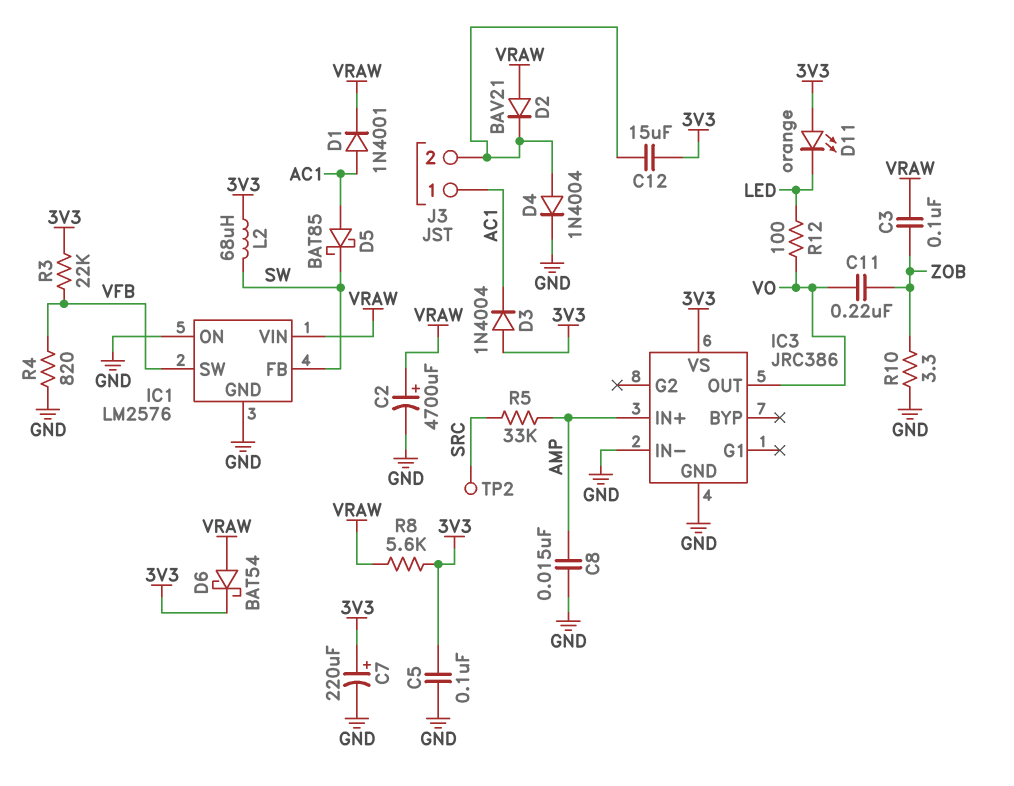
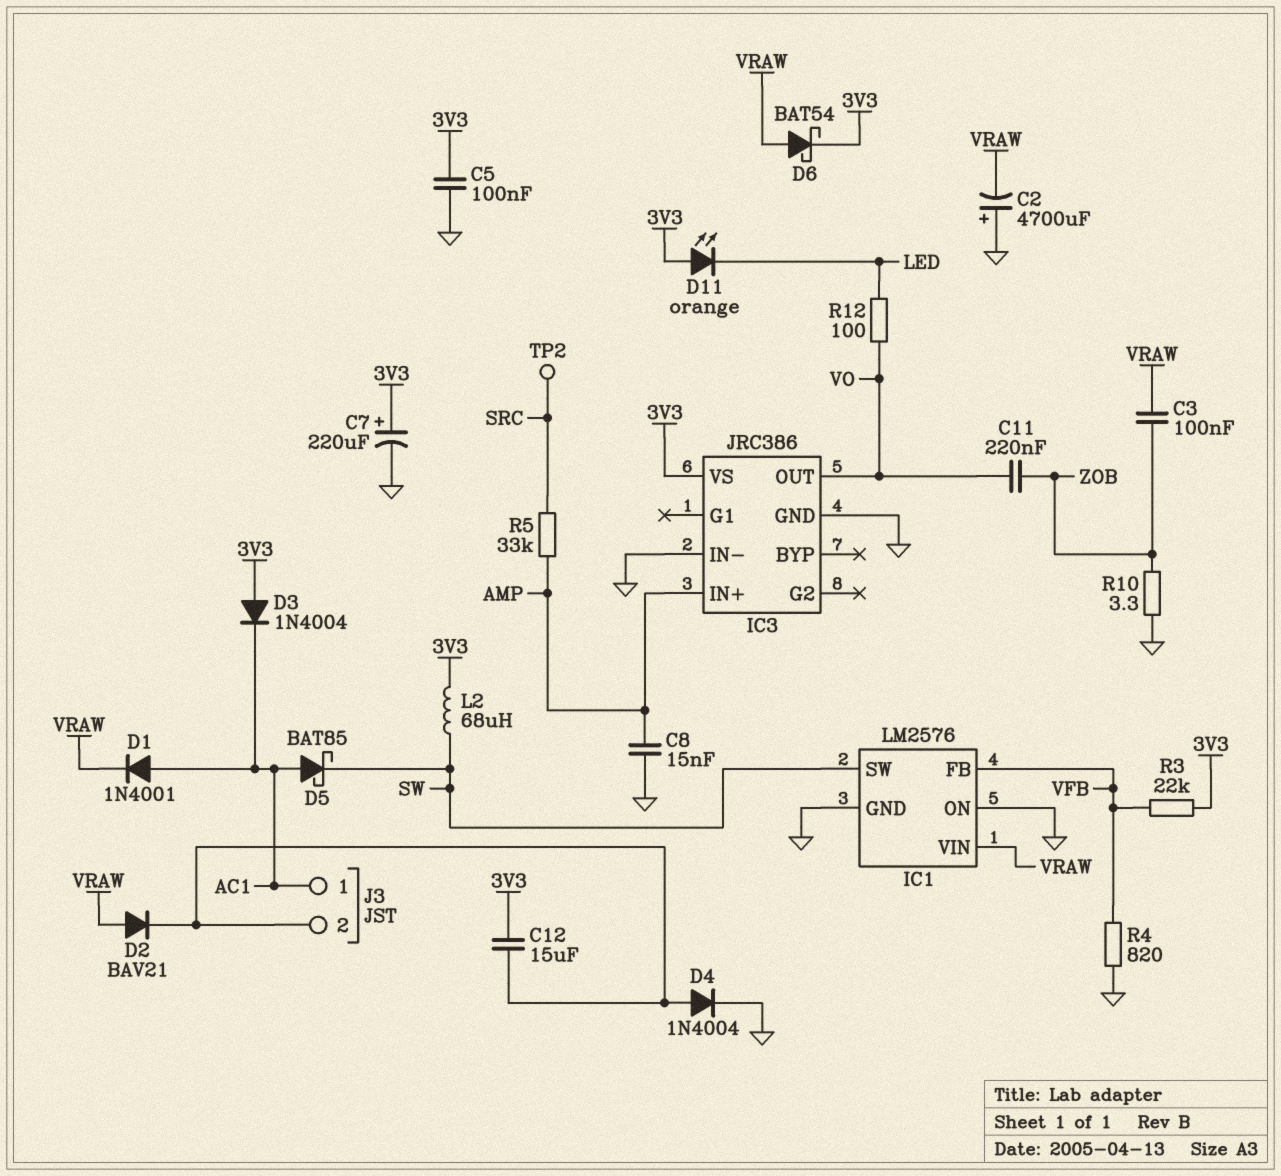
C2: 4700uF (plus VRAW, minus GND) -> 4700uF (plus GND, minus VRAW)
IC1 pin FB: SW -> VFB
IC1 pin SW: VFB -> SW
R8: 5.6k (3V3, VRAW) -> none

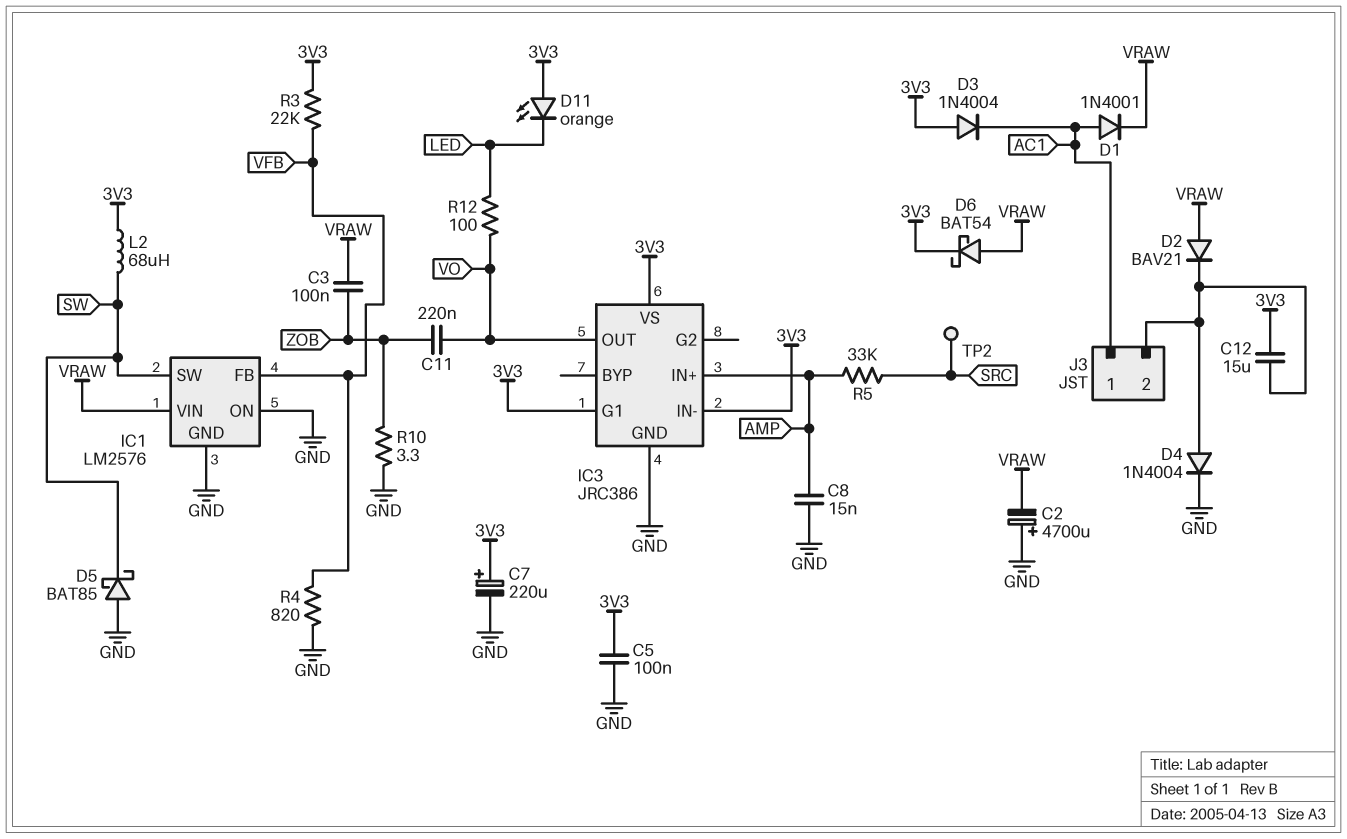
D5: schottky BAT85 (A AC1, K SW) -> schottky BAT85 (A GND, K SW)
IC3 pin G1: none -> 3V3
IC3 pin IN-: GND -> 3V3

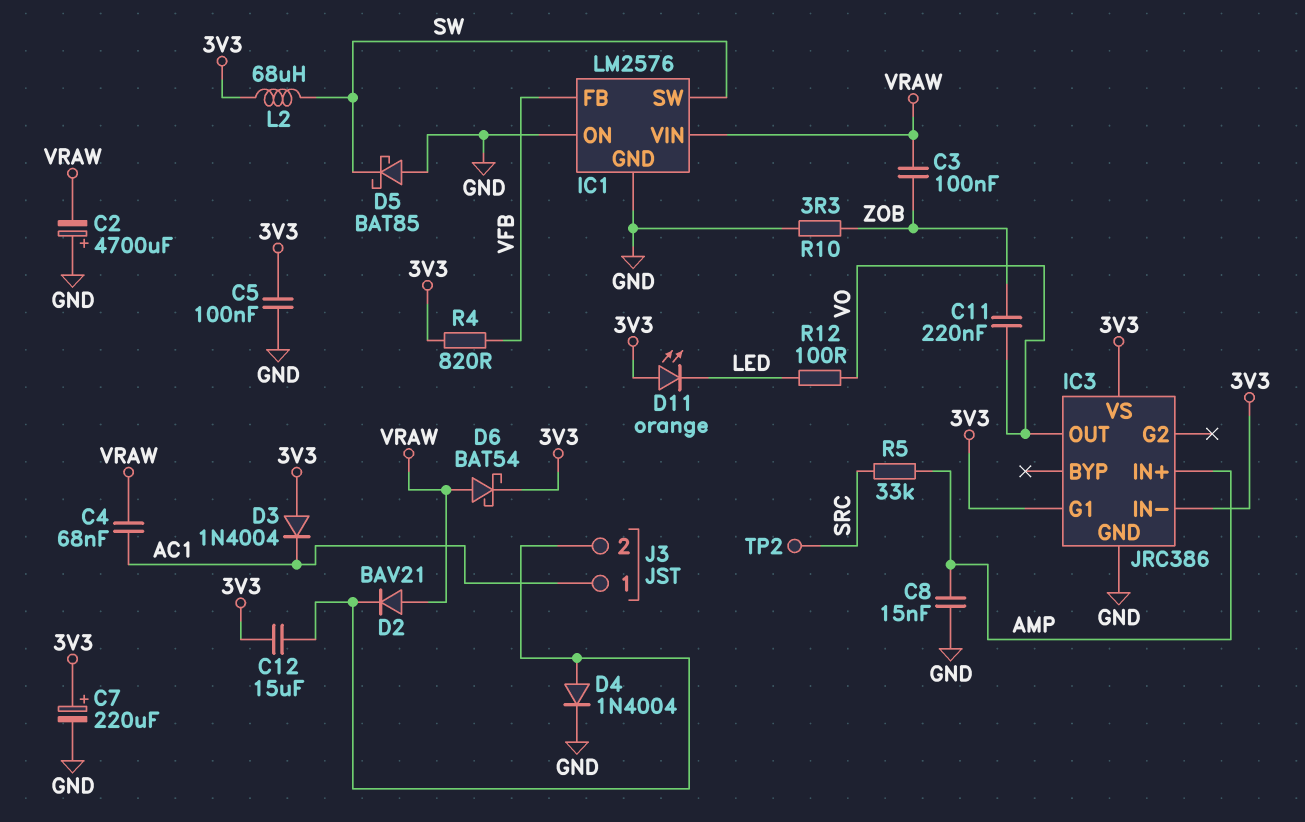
C4: none -> 68nF (AC1, VRAW)
D1: diode 1N4001 (A AC1, K VRAW) -> none
R3: 22k (3V3, VFB) -> none
R4: 820 (GND, VFB) -> 820 (3V3, VFB)

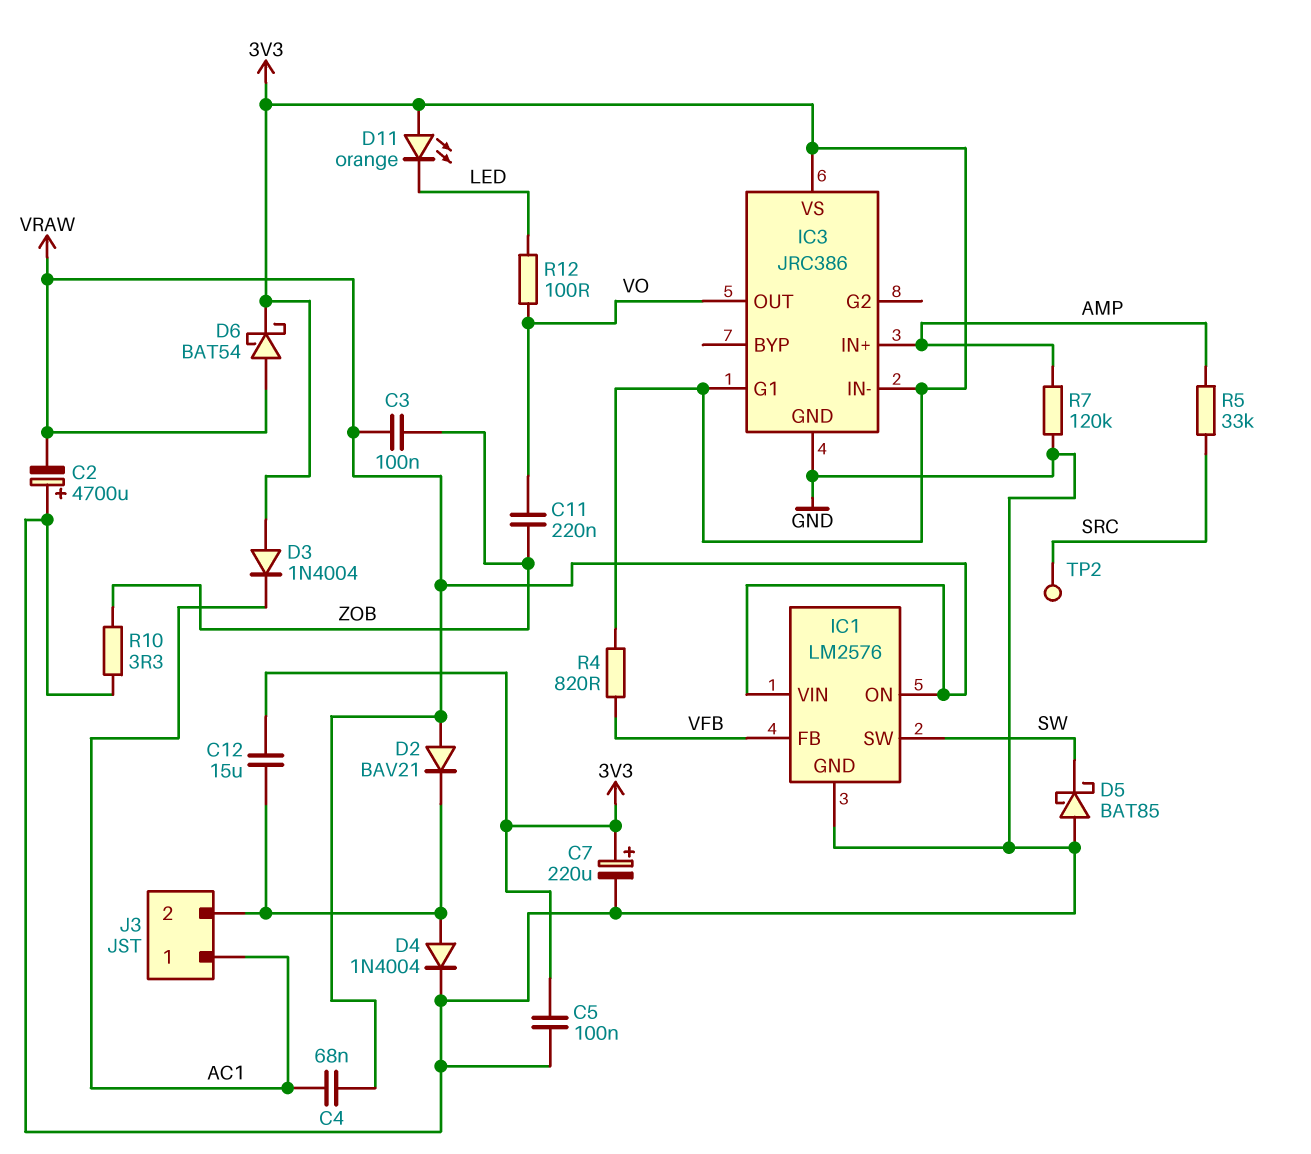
C8: 15nF (AMP, GND) -> none
IC1 pin ON: GND -> VRAW
L2: 68uH (3V3, SW) -> none
R7: none -> 120k (AMP, GND)

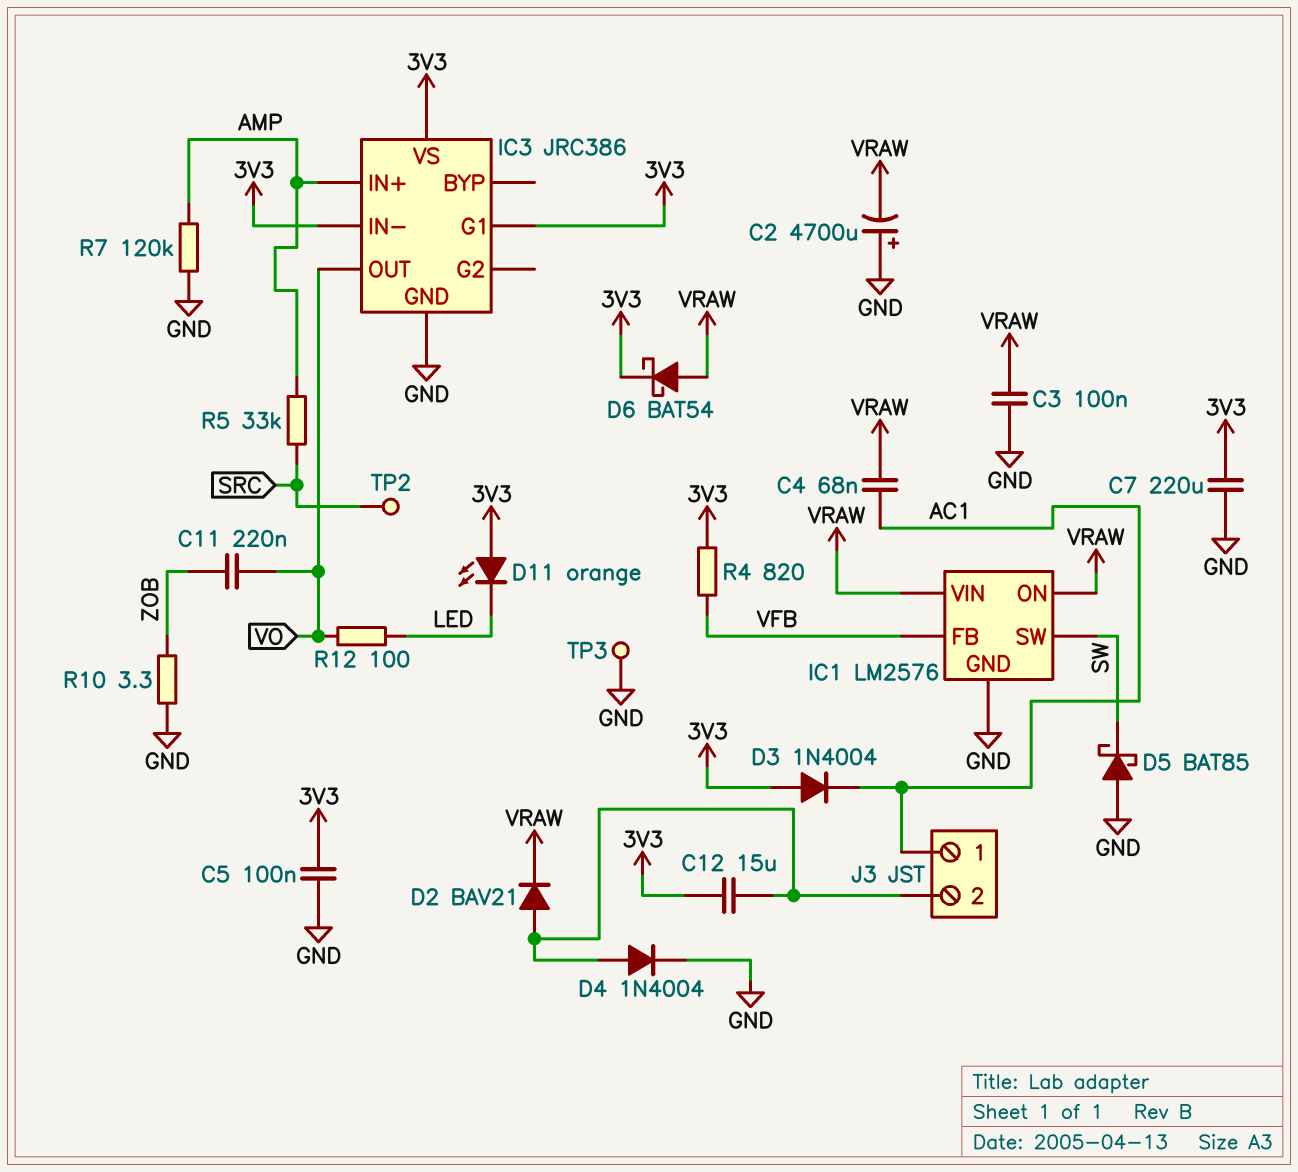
C3: 100nF (VRAW, ZOB) -> 100nF (GND, VRAW)
C7: 220uF (plus 3V3, minus GND) -> 220uF (3V3, GND)
D2: diode BAV21 (A VRAW, K J3/2) -> diode BAV21 (A J3/2, K VRAW)
TP3: none -> test point (GND)

